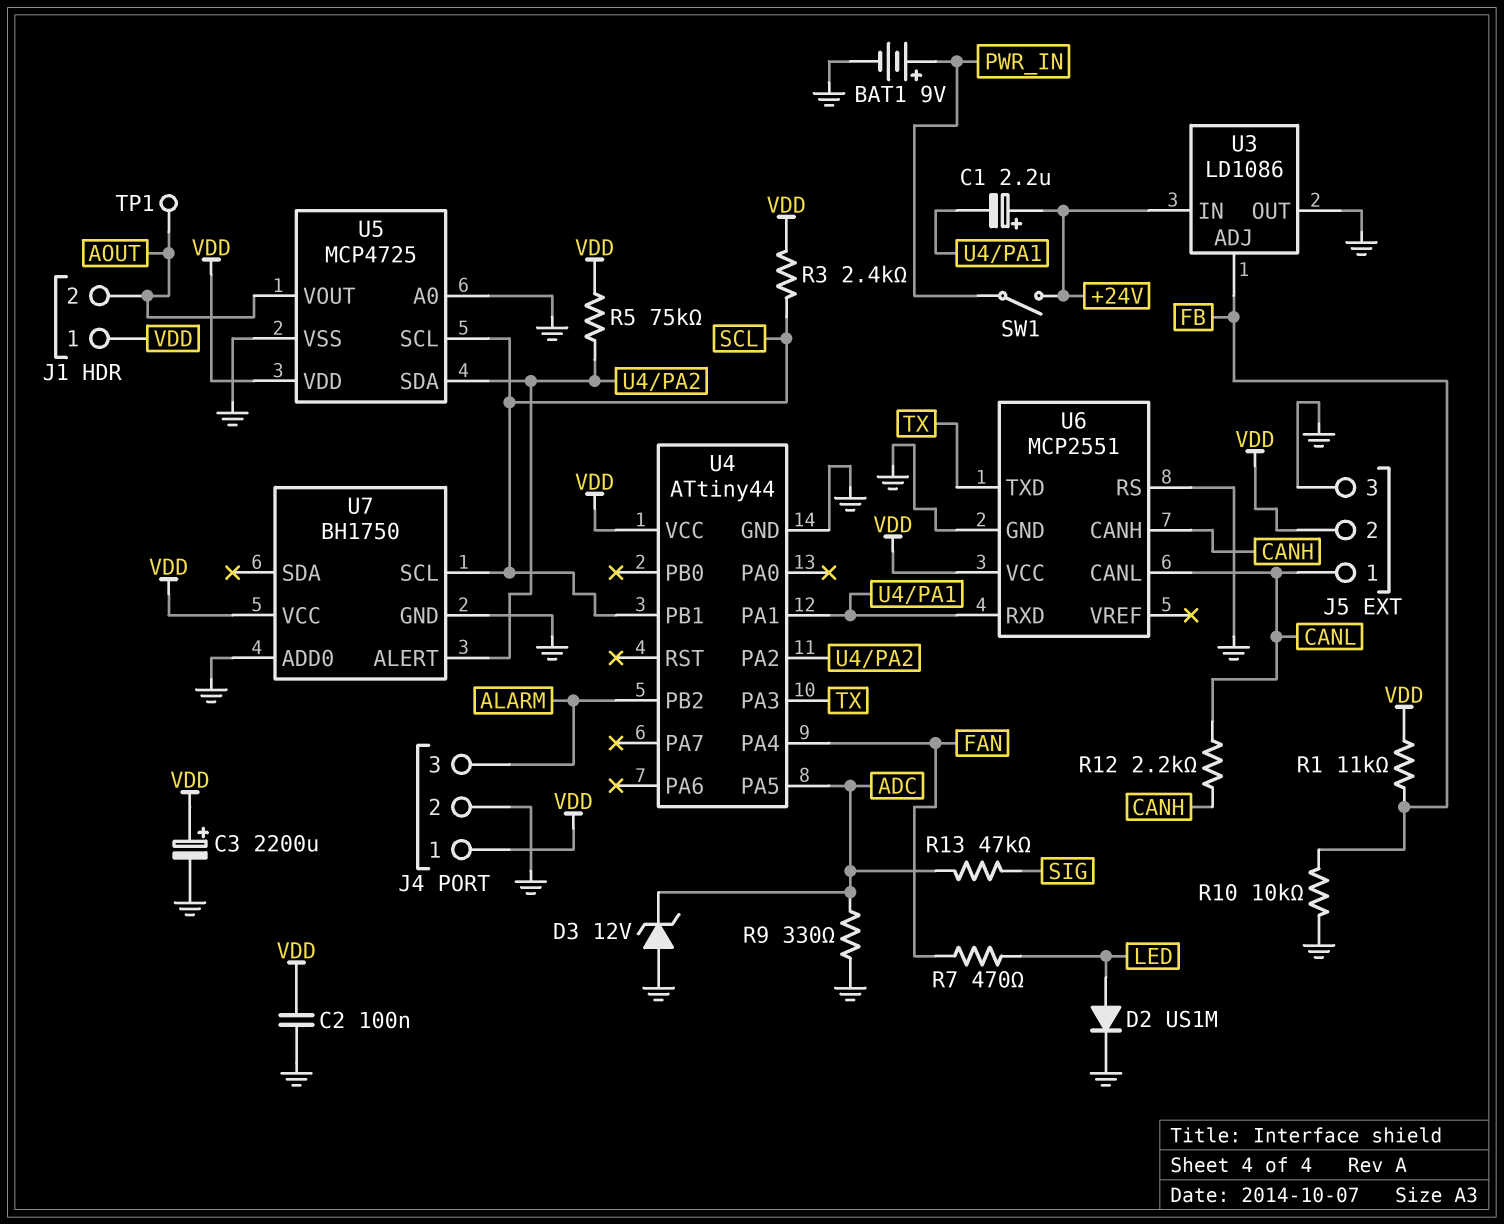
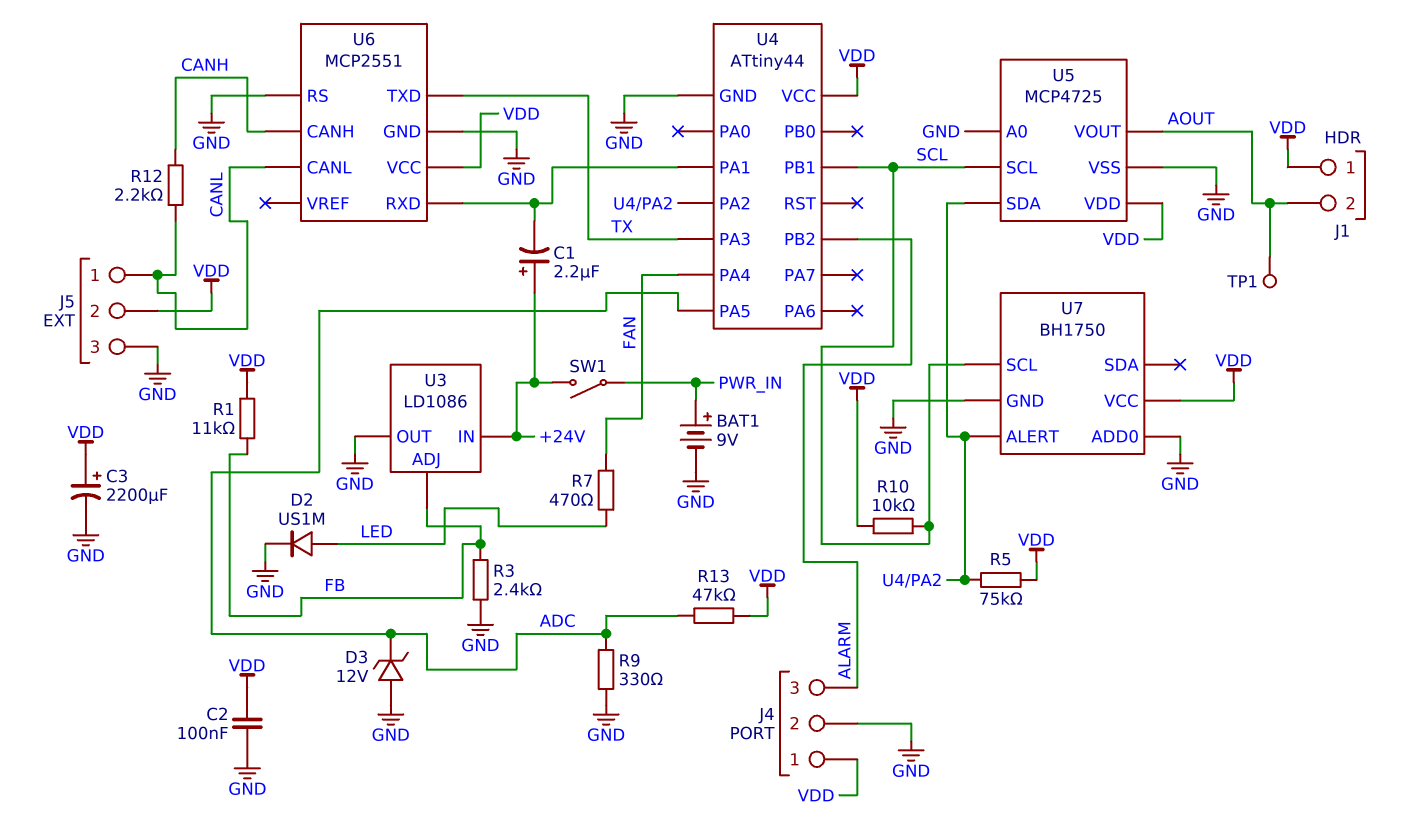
R3: 2.4k (SCL, VDD) -> 2.4k (FB, GND)
R10: 10k (FB, GND) -> 10k (SCL, VDD)
R13: 47k (ADC, SIG) -> 47k (ADC, VDD)

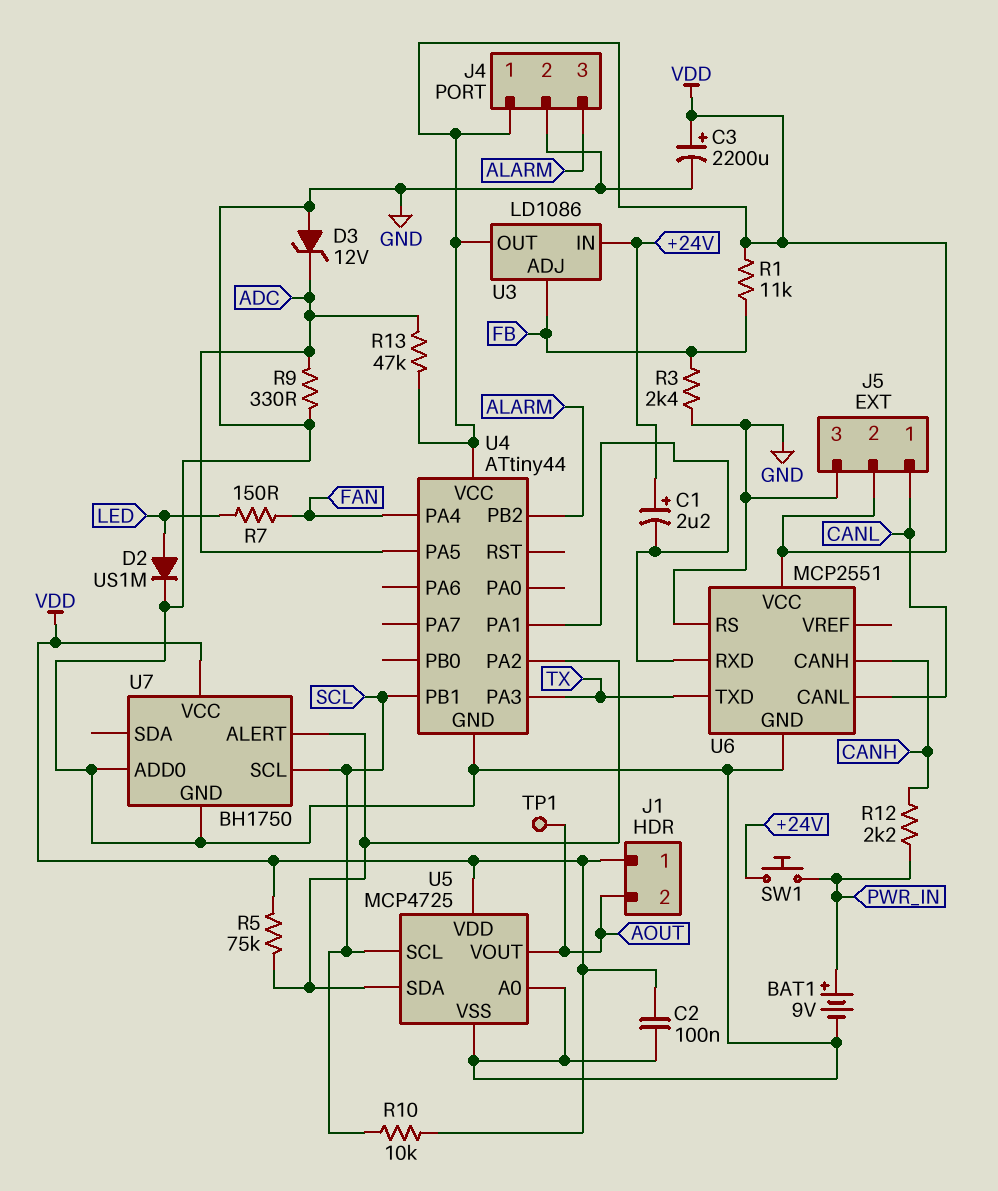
R7: 470 (FAN, LED) -> 150 (FAN, LED)
R12: 2.2k (CANH, CANL) -> 2.2k (CANH, PWR_IN)
SW1: switch (+24V, PWR_IN) -> button (+24V, PWR_IN)
U3 pin OUT: GND -> VDD

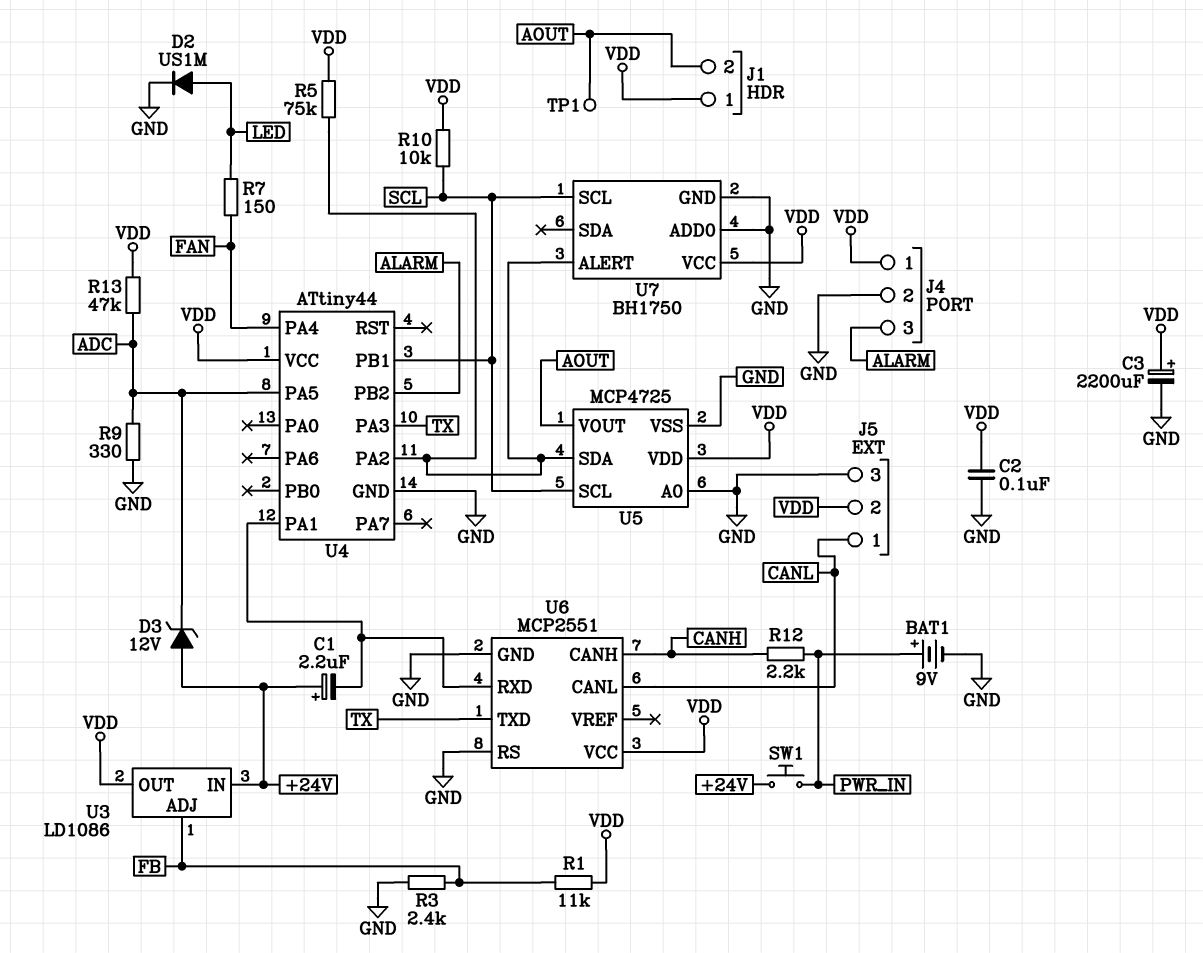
D3: zener 12V (A GND, K ADC) -> zener 12V (A +24V, K ADC)

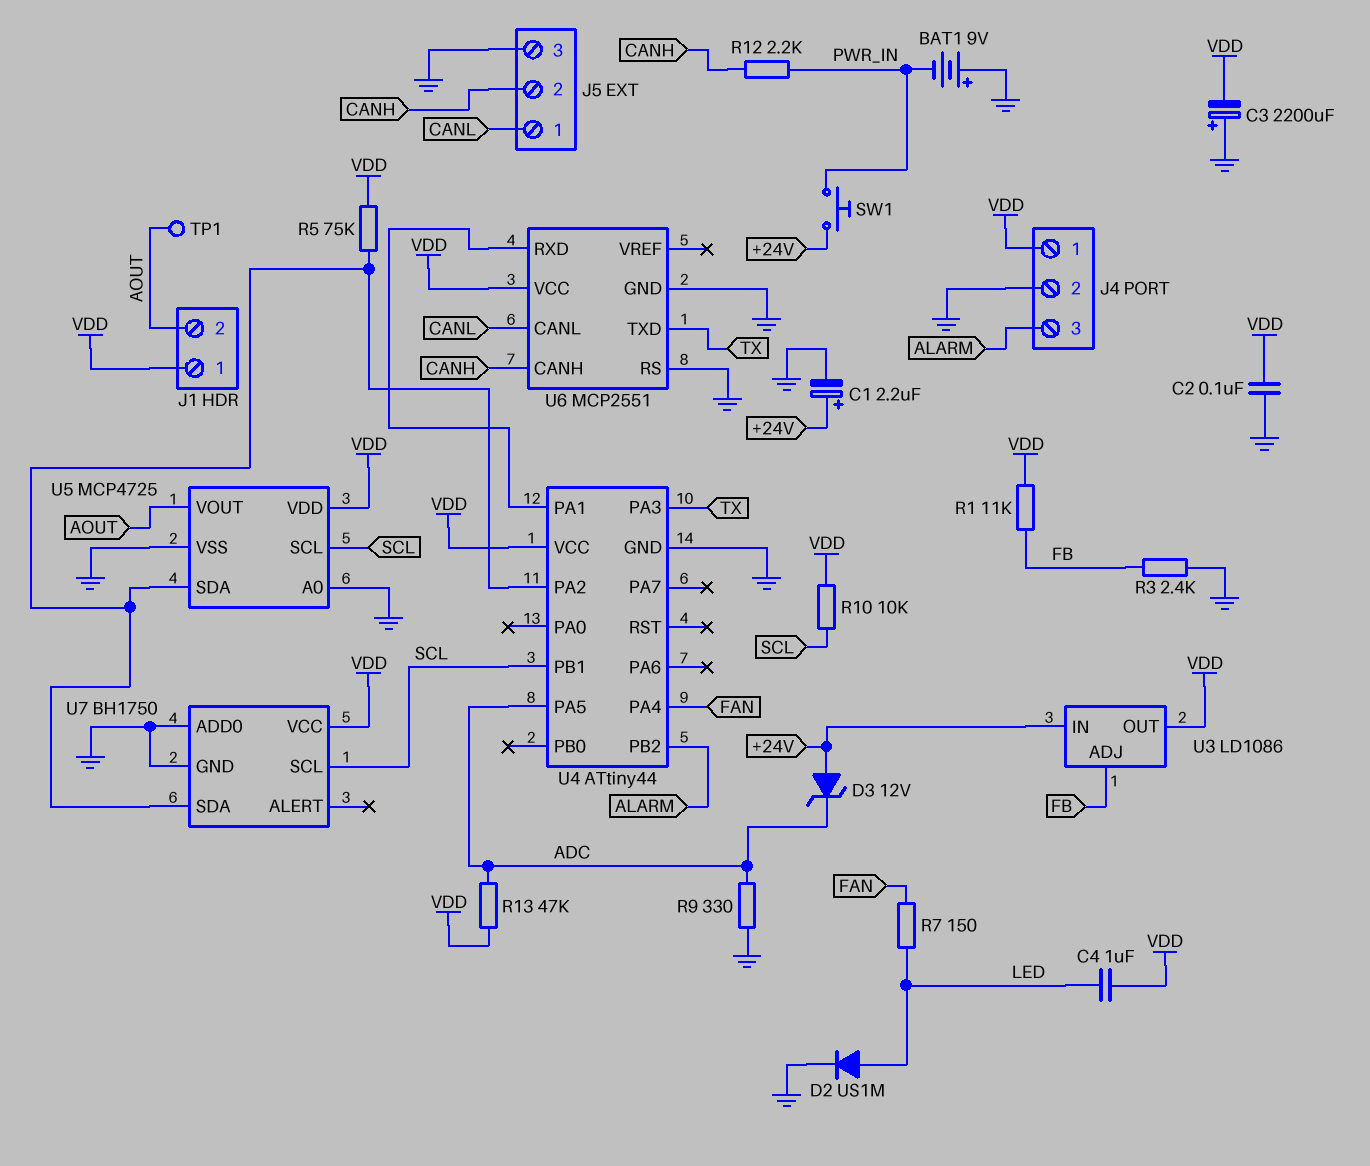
BAT1: 9V (plus PWR_IN, minus GND) -> 9V (plus GND, minus PWR_IN)
C1: 2.2uF (plus +24V, minus U4/PA1) -> 2.2uF (plus +24V, minus GND)
C3: 2200uF (plus VDD, minus GND) -> 2200uF (plus GND, minus VDD)
C4: none -> 1uF (LED, VDD)
J5 pin 2: VDD -> CANH
U7 pin ALERT: U4/PA2 -> none
U7 pin SDA: none -> U4/PA2

